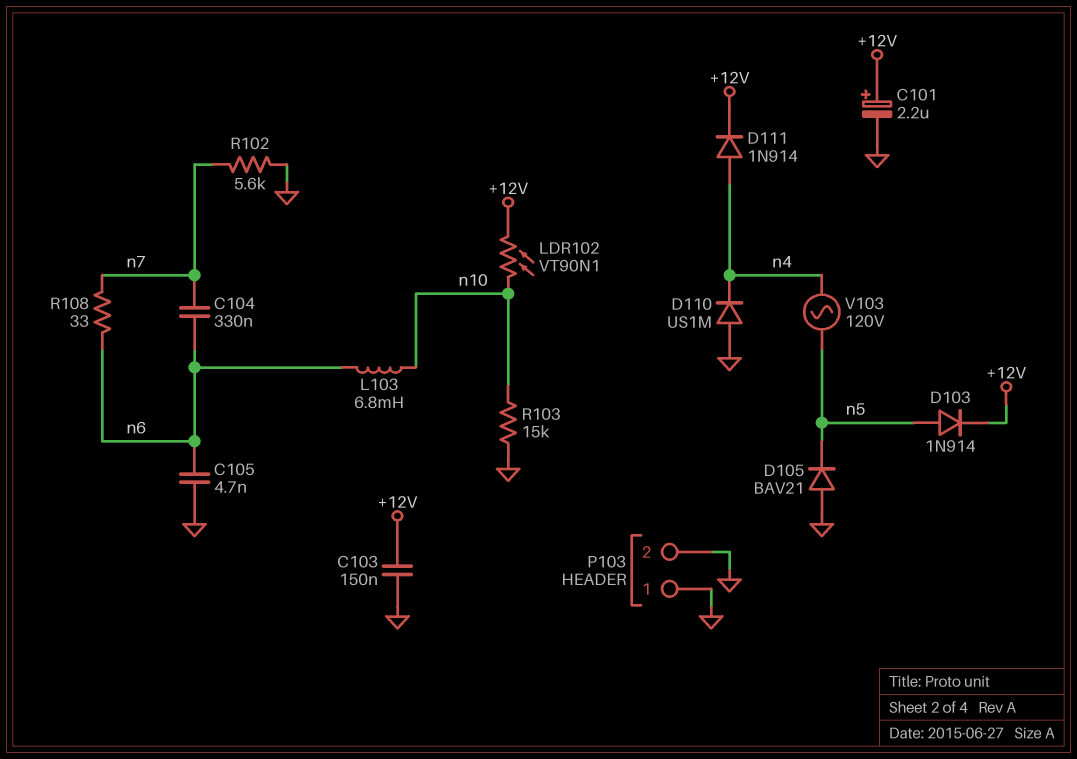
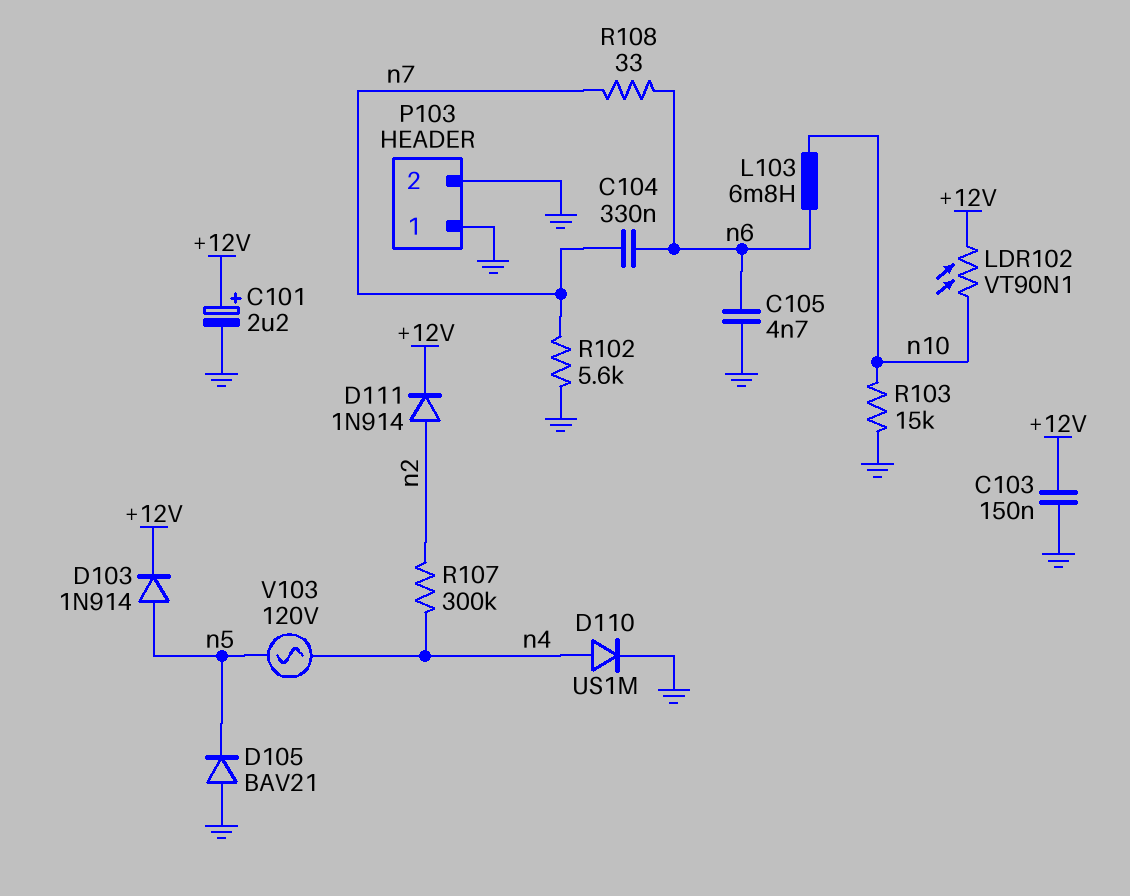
D110: diode US1M (A GND, K n4) -> diode US1M (A n4, K GND)
D111: diode 1N914 (A n4, K +12V) -> diode 1N914 (A n2, K +12V)
R107: none -> 300k (n2, n4)

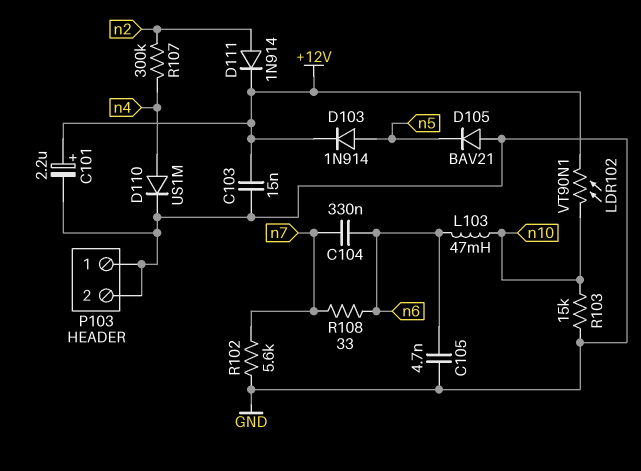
C103: 150nF (+12V, GND) -> 15nF (+12V, GND)
L103: 6.8mH (n6, n10) -> 47mH (n6, n10)
V103: AC 120V (n4, n5) -> none

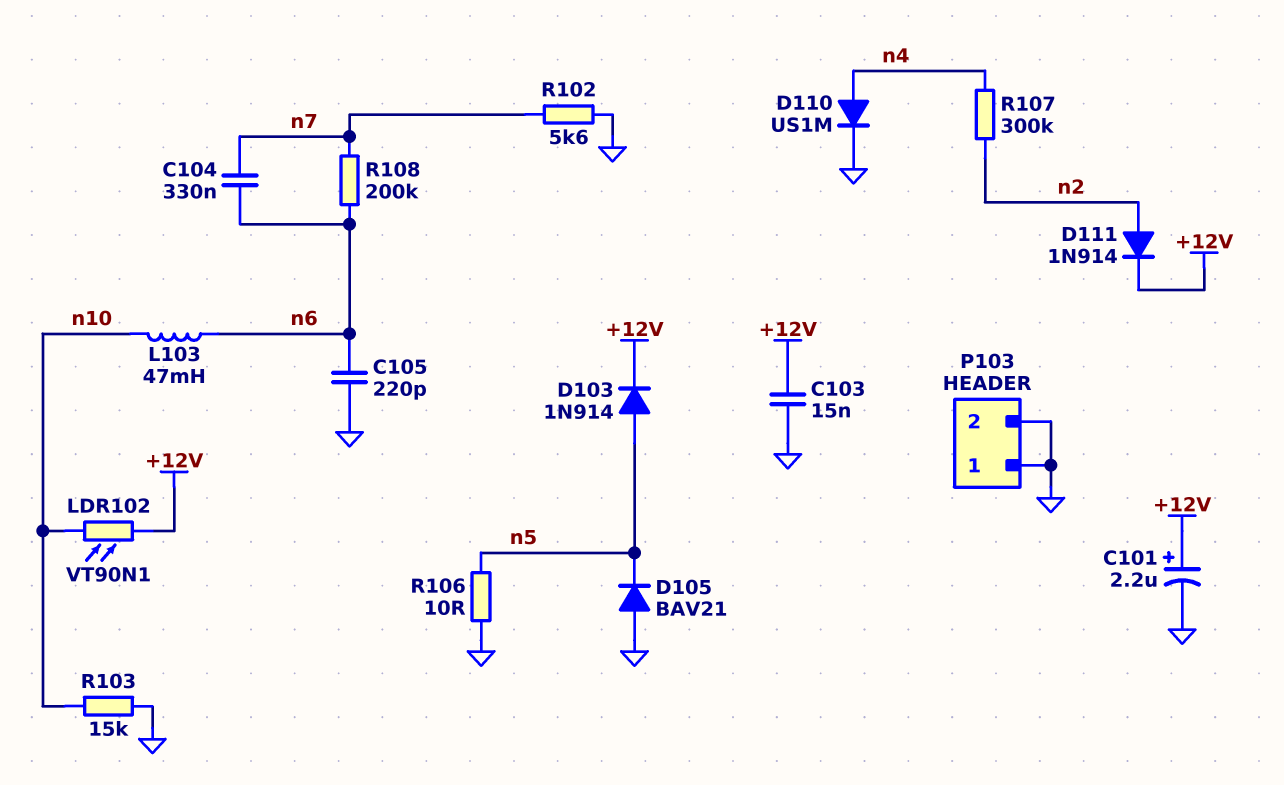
C105: 4.7nF (GND, n6) -> 220pF (GND, n6)
R106: none -> 10 (GND, n5)
R108: 33 (n6, n7) -> 200k (n6, n7)

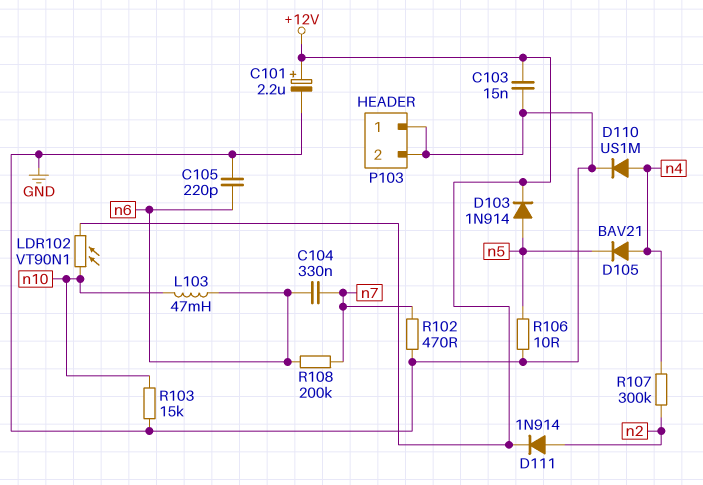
D105: diode BAV21 (A GND, K n5) -> diode BAV21 (A n4, K n5)
R102: 5.6k (GND, n7) -> 470 (GND, n7)

